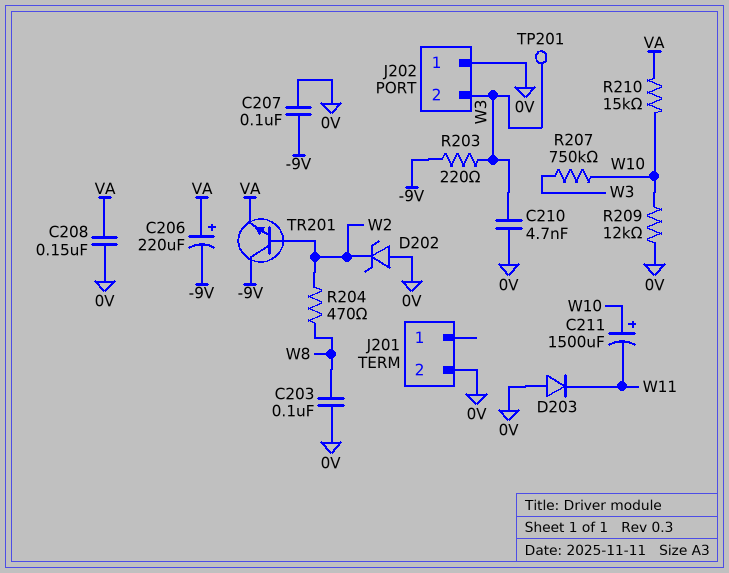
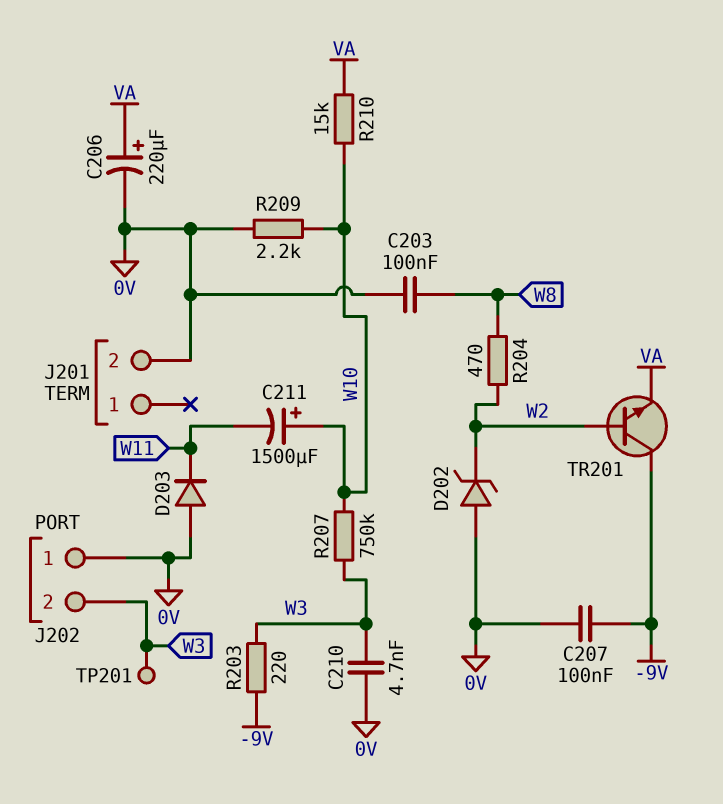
C206: 220uF (plus VA, minus -9V) -> 220uF (plus VA, minus 0V)
C208: 150nF (0V, VA) -> none
R209: 12k (0V, W10) -> 2.2k (0V, W10)

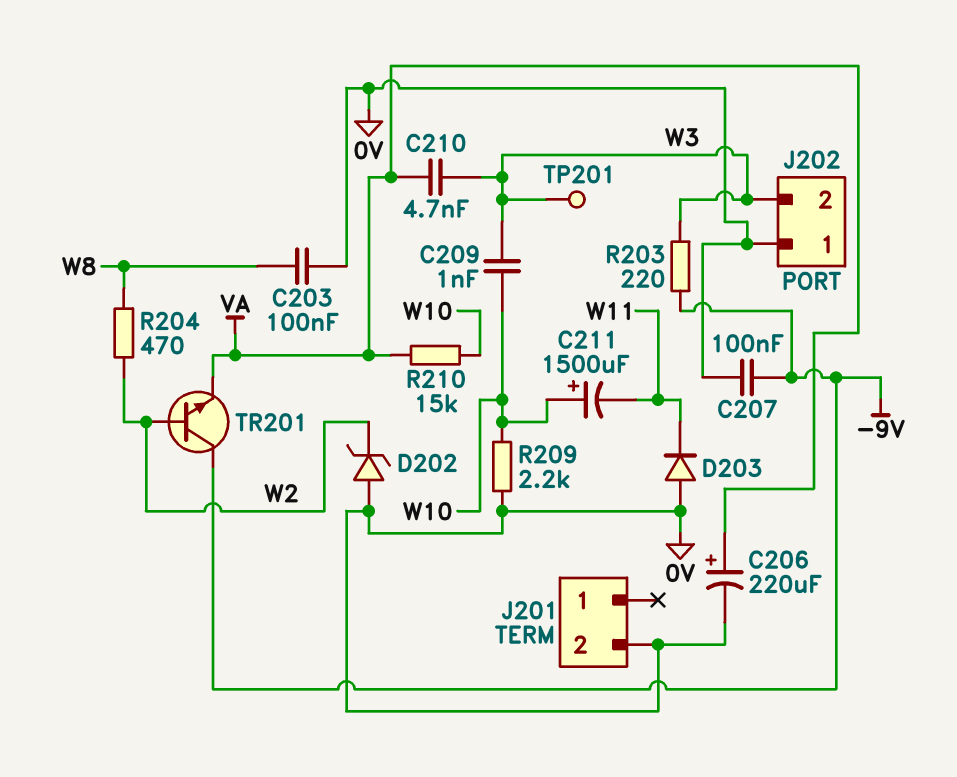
C209: none -> 1nF (W3, W10)
C210: 4.7nF (0V, W3) -> 4.7nF (VA, W3)
R207: 750k (W3, W10) -> none

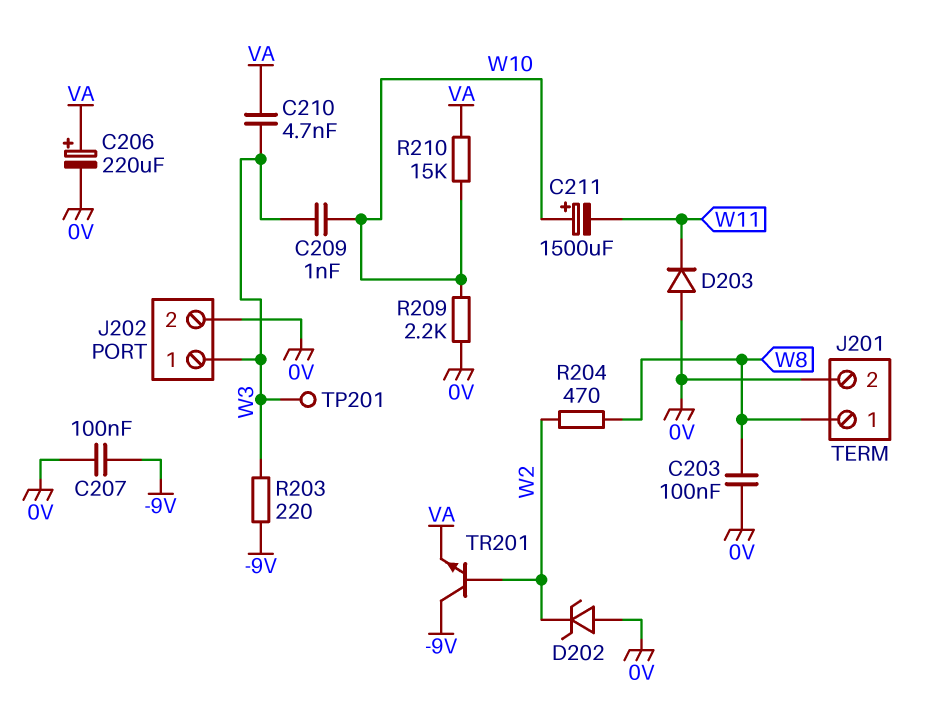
J201 pin 1: none -> W8
J202 pin 1: 0V -> W3
J202 pin 2: W3 -> 0V

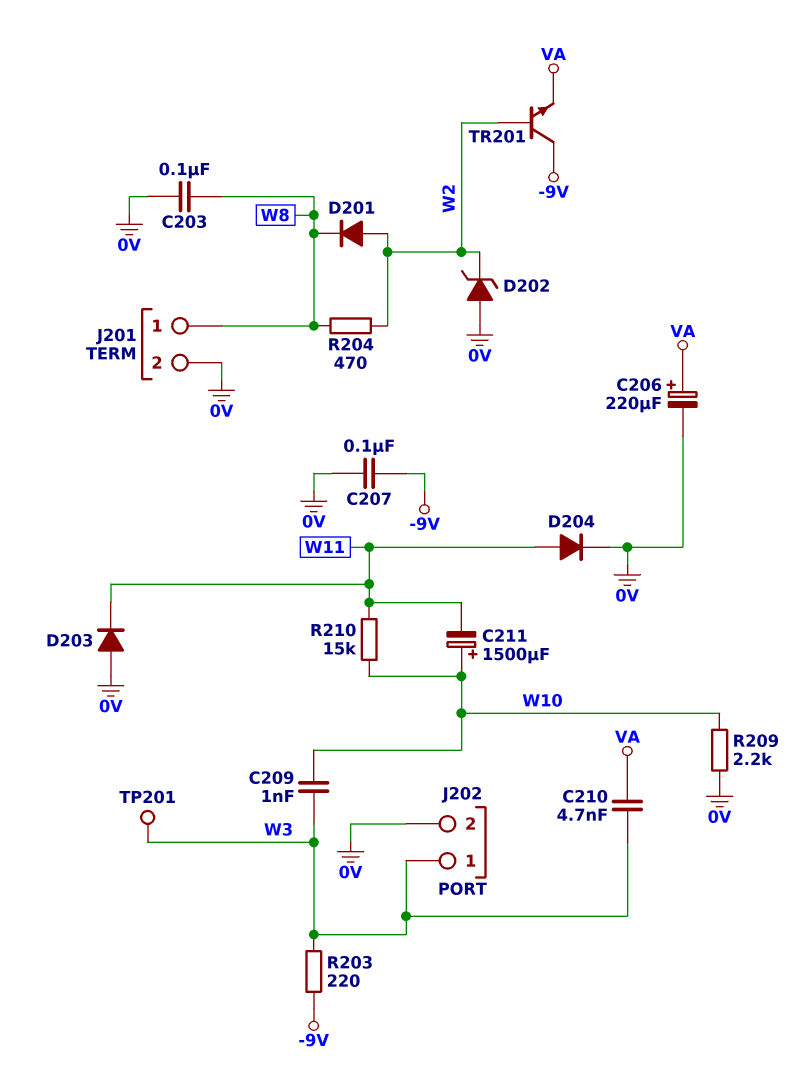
D201: none -> diode (A W2, K W8)
D204: none -> diode (A W11, K 0V)
R210: 15k (VA, W10) -> 15k (W10, W11)

